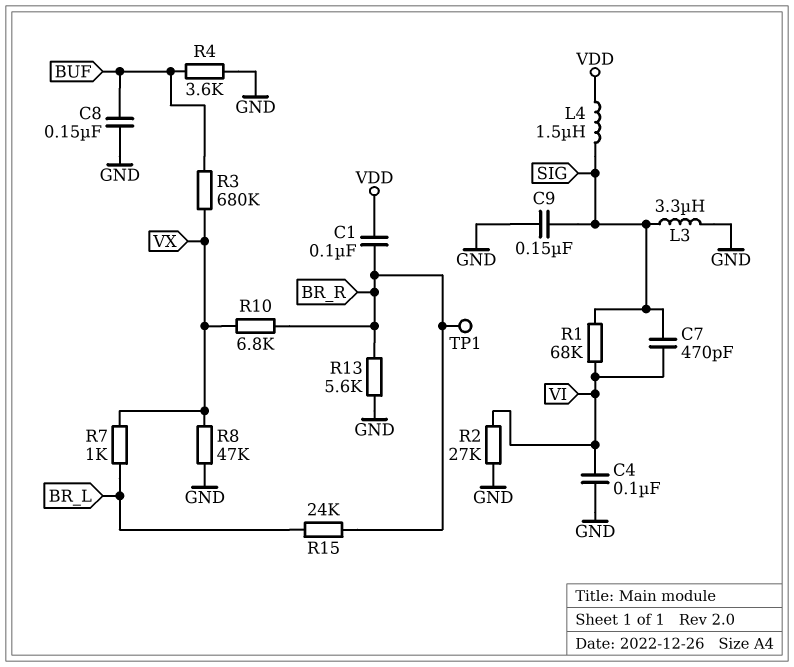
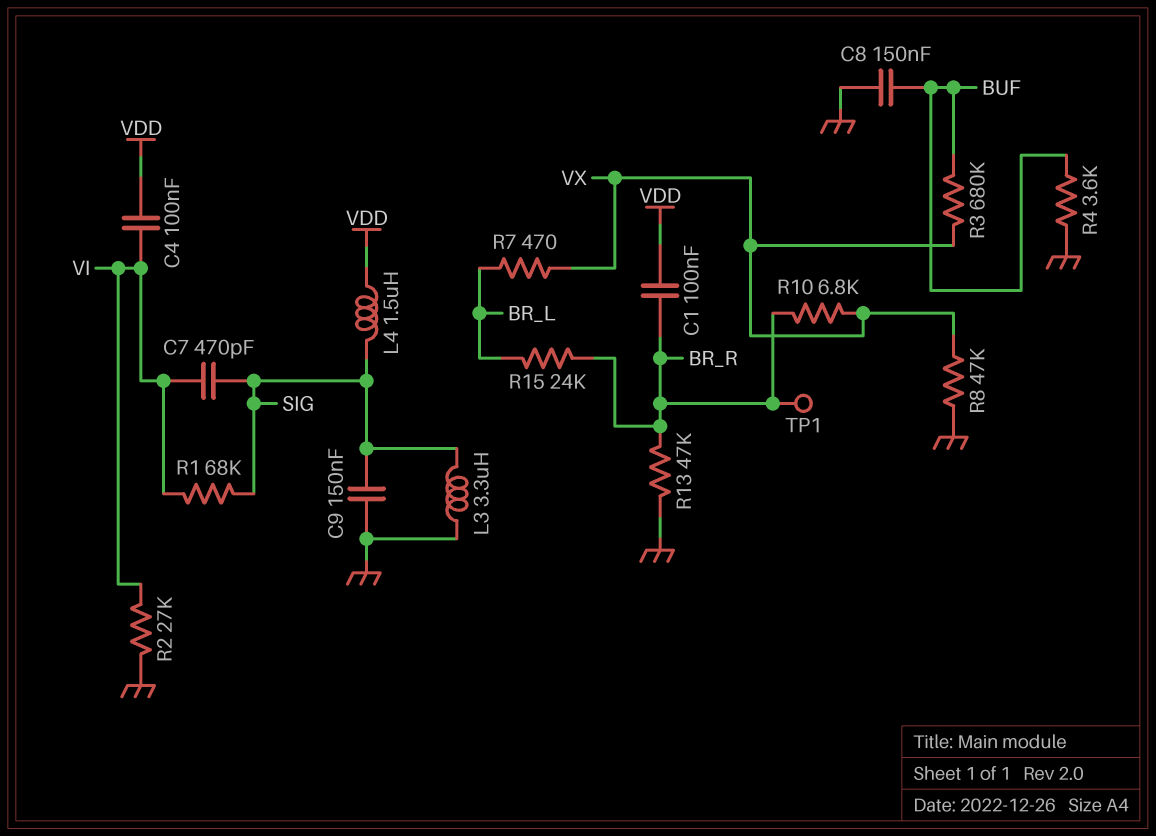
C4: 100nF (GND, VI) -> 100nF (VDD, VI)
R7: 1k (BR_L, VX) -> 470 (BR_L, VX)
R13: 5.6k (BR_R, GND) -> 47k (BR_R, GND)

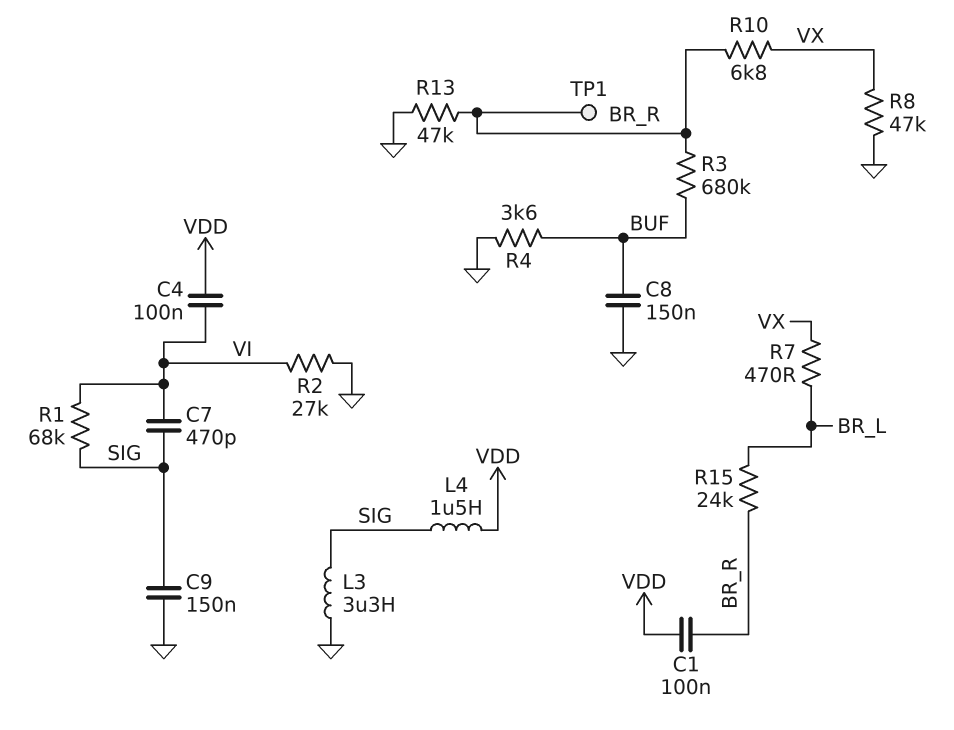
R3: 680k (BUF, VX) -> 680k (BR_R, BUF)

